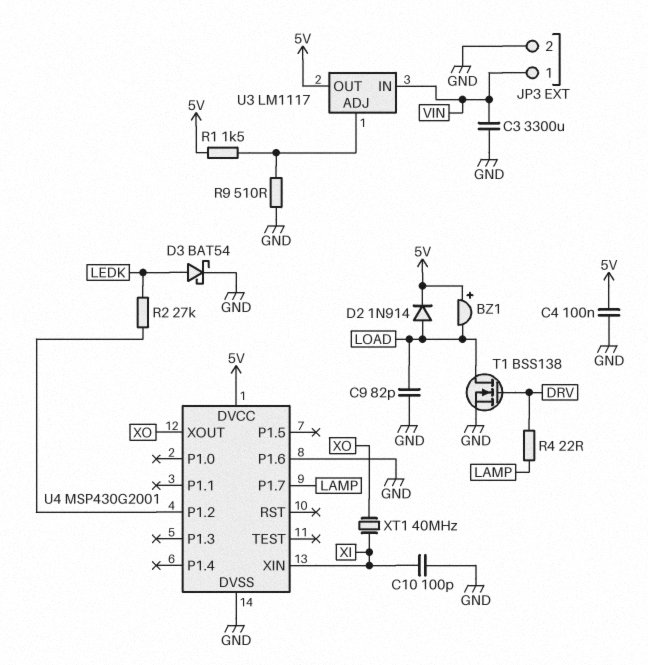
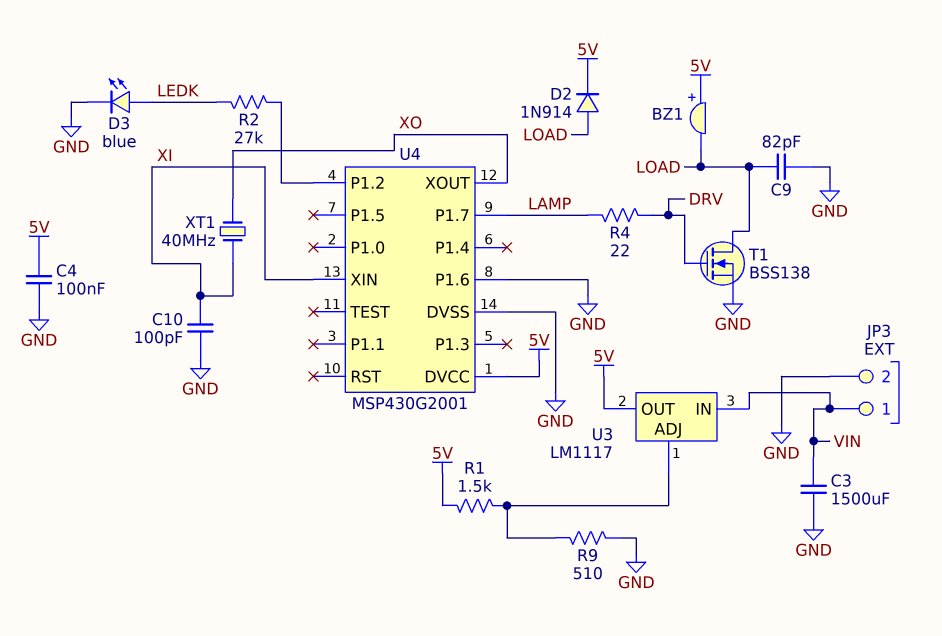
C3: 3300uF (GND, VIN) -> 1500uF (GND, VIN)
D3: schottky BAT54 (A LEDK, K GND) -> LED blue (A LEDK, K GND)

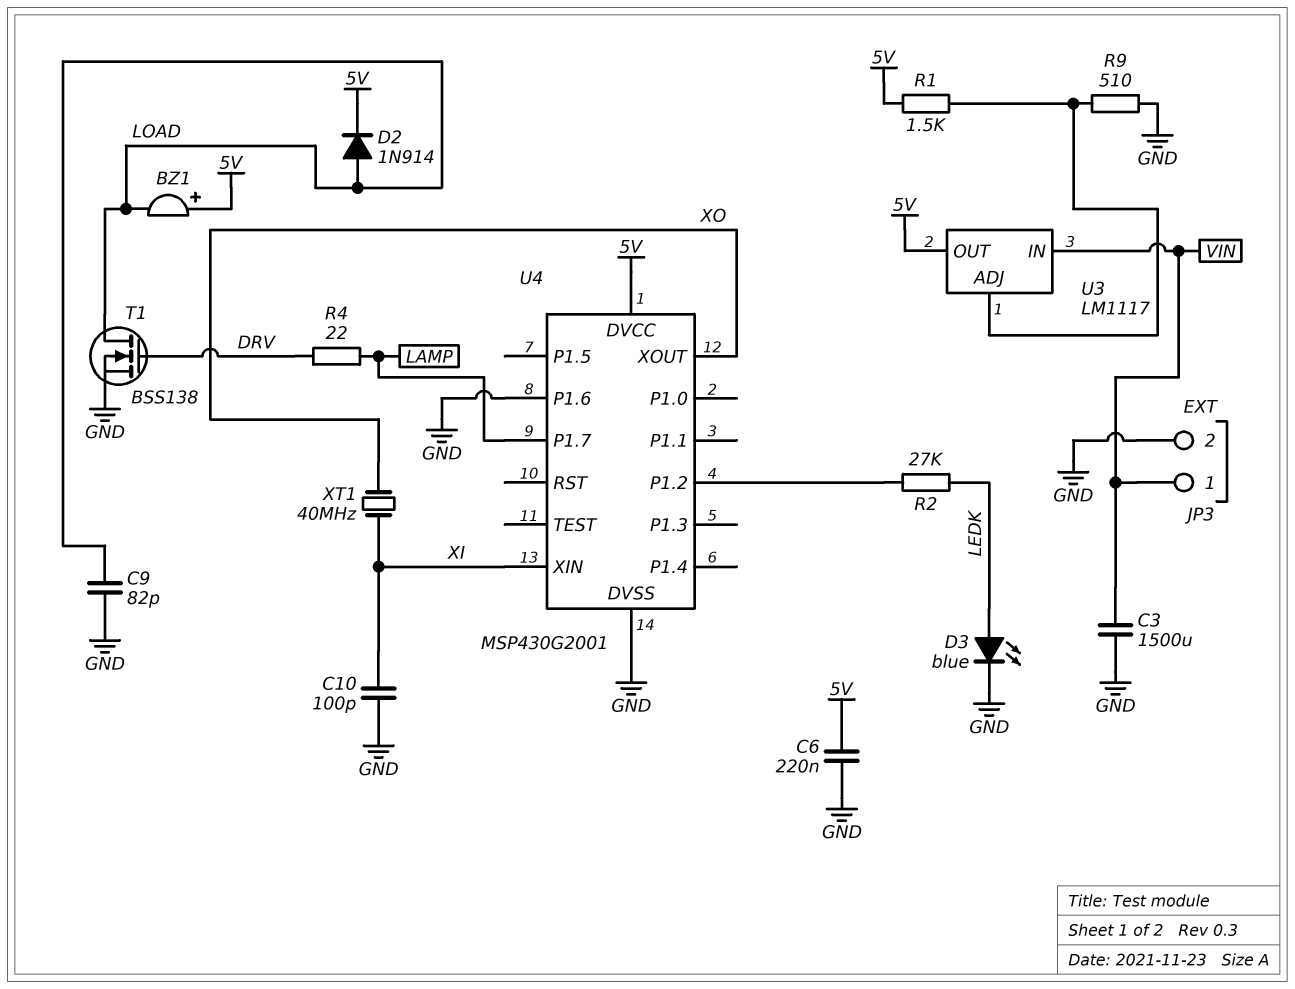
C4: 100nF (5V, GND) -> none
C6: none -> 220nF (5V, GND)

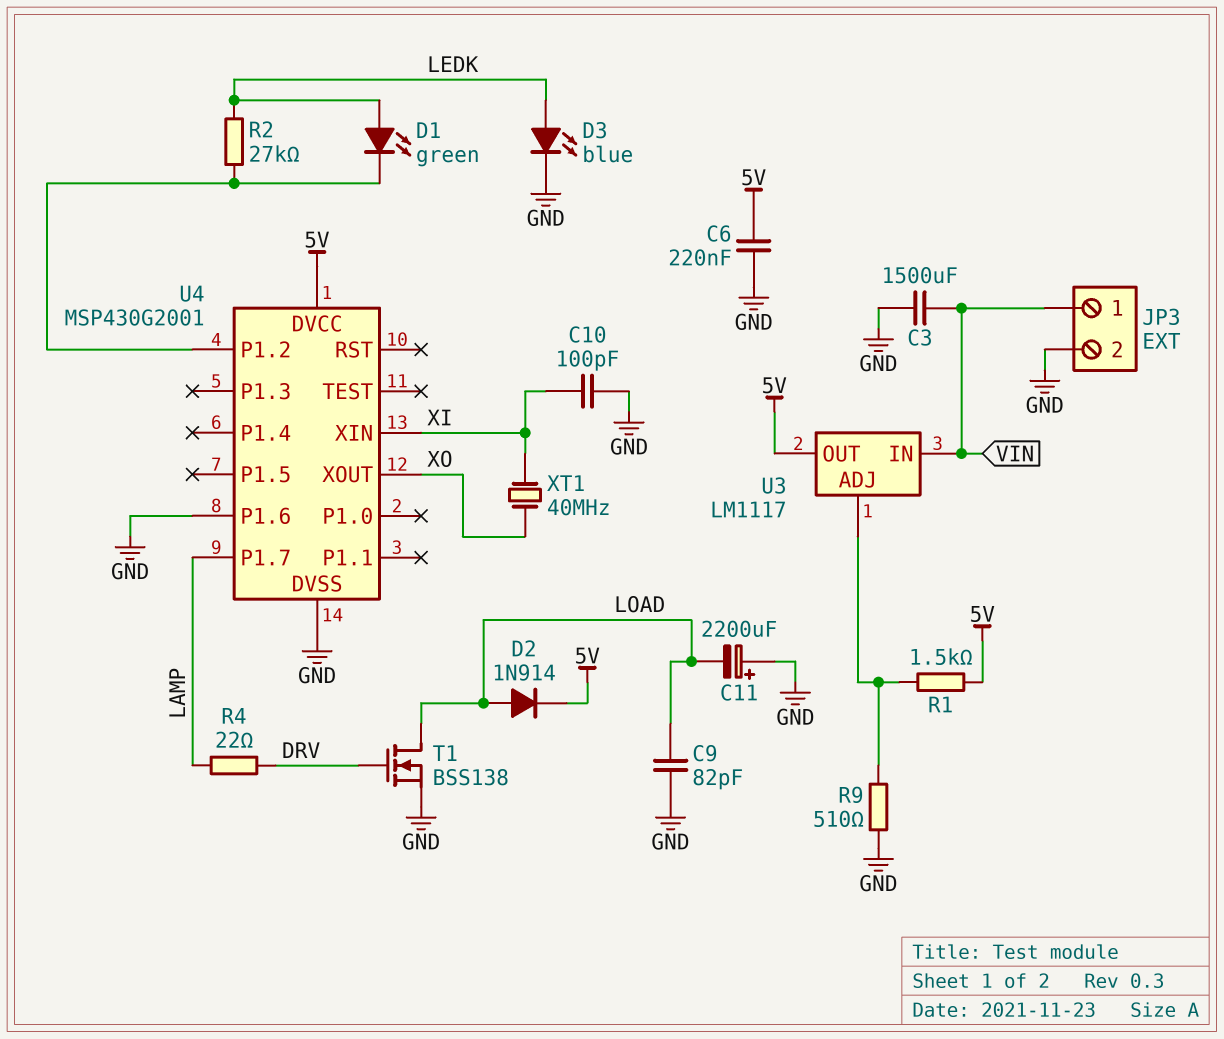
BZ1: buzzer (plus 5V, minus LOAD) -> none
C11: none -> 2200uF (plus GND, minus LOAD)
D1: none -> LED green (A LEDK, K U4/P1.2)

